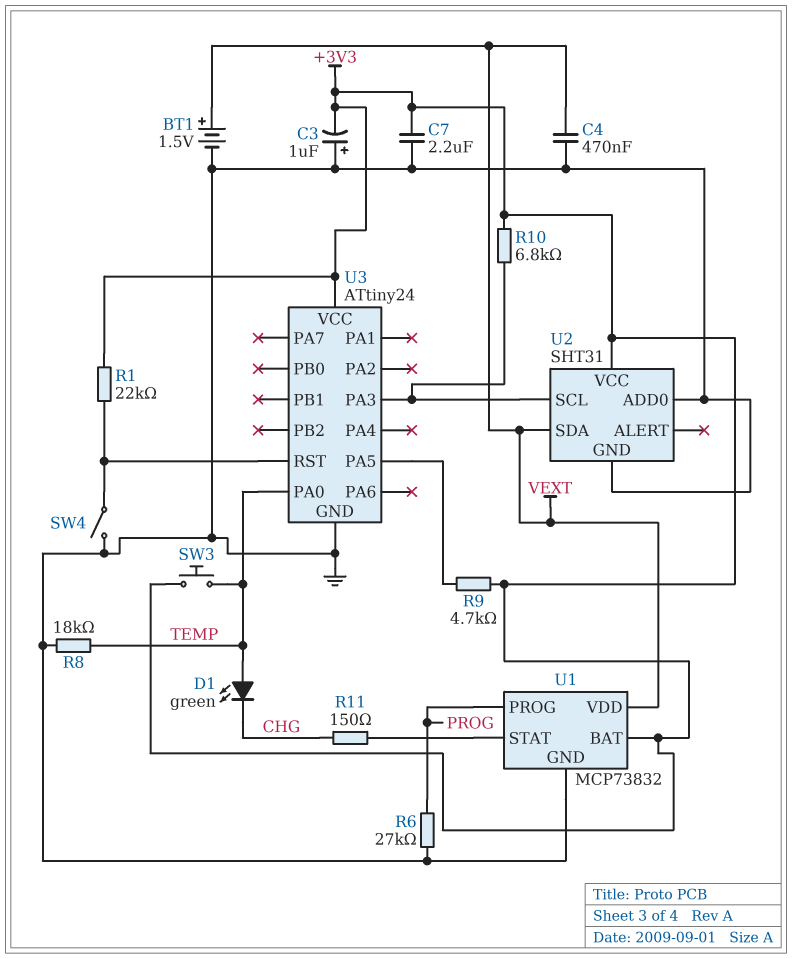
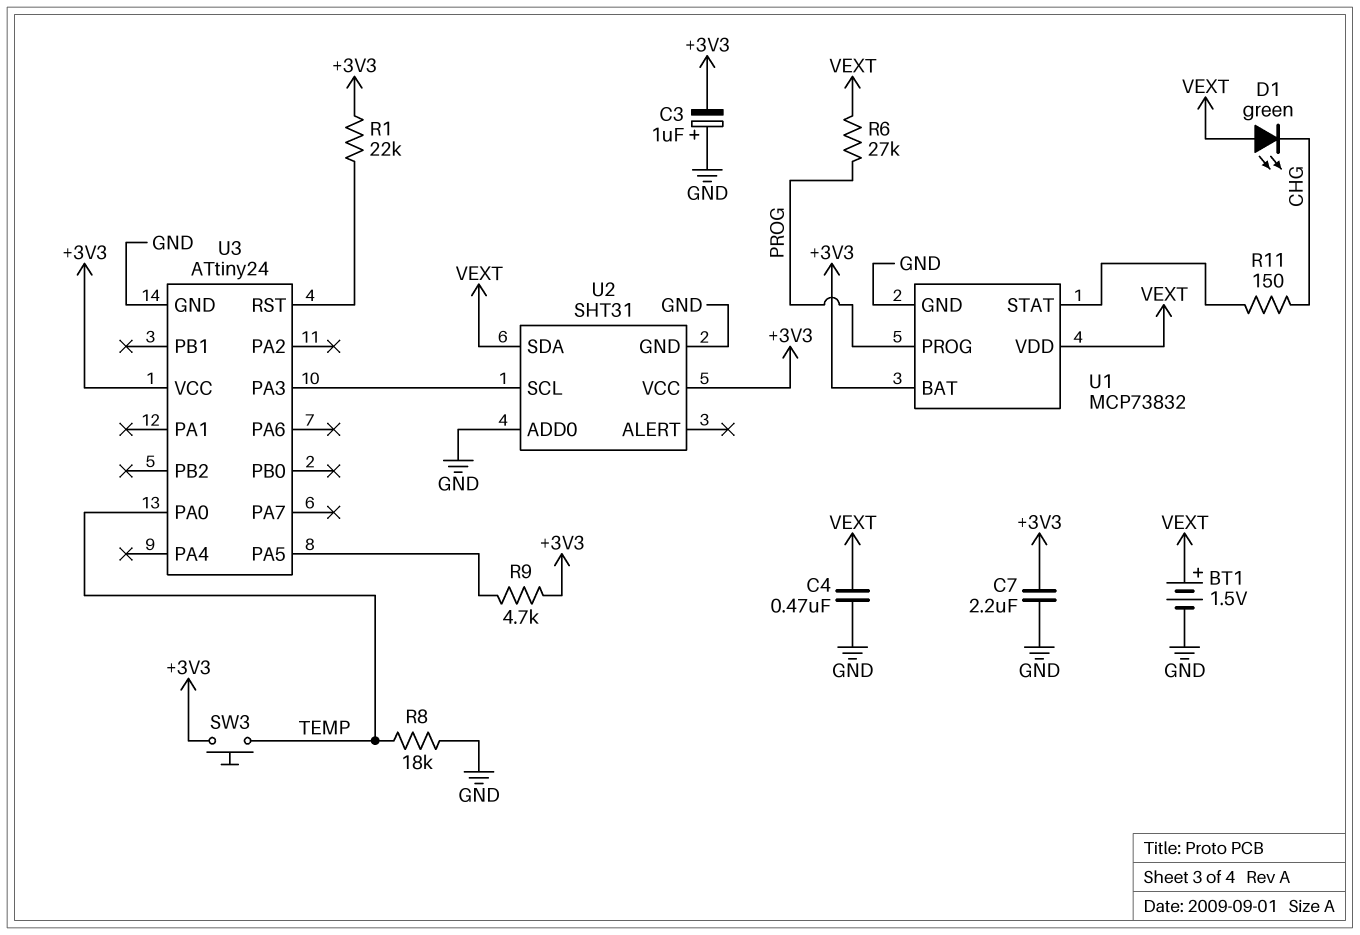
D1: LED green (A TEMP, K CHG) -> LED green (A VEXT, K CHG)
R6: 27k (GND, PROG) -> 27k (PROG, VEXT)
R10: 6.8k (+3V3, U2/SCL) -> none
SW4: switch (GND, U3/RST) -> none

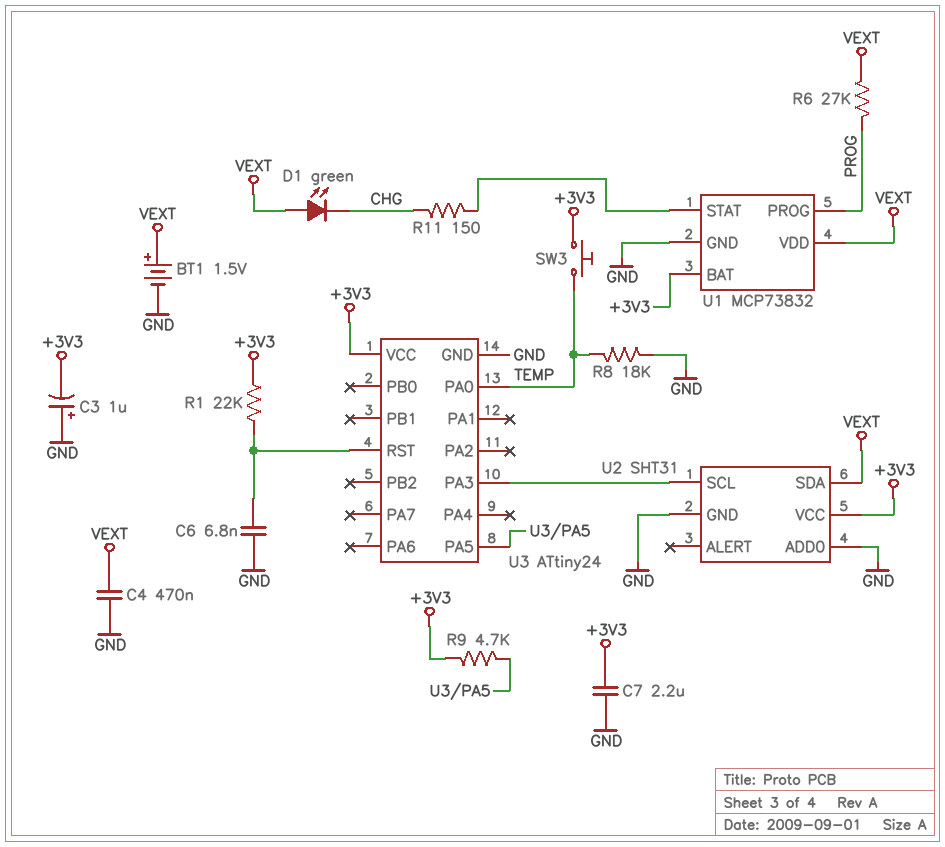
C6: none -> 6.8nF (GND, U3/RST)

